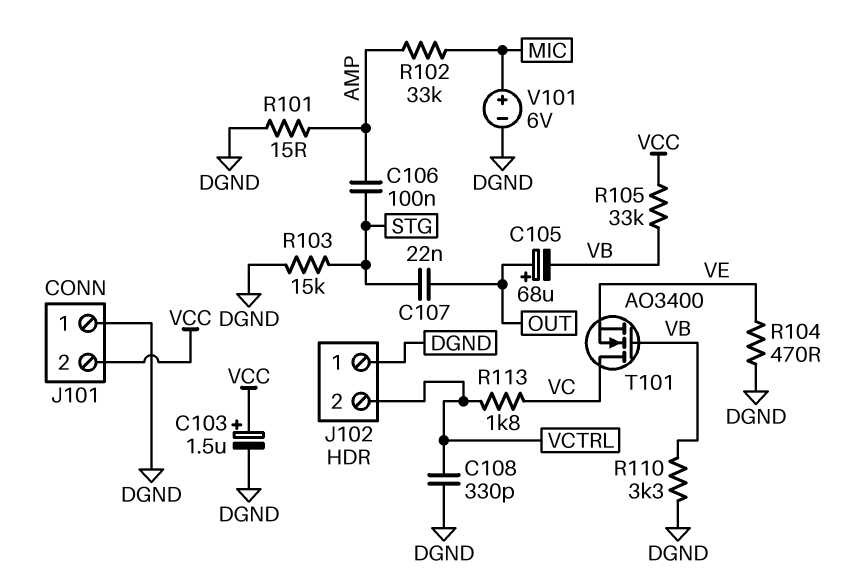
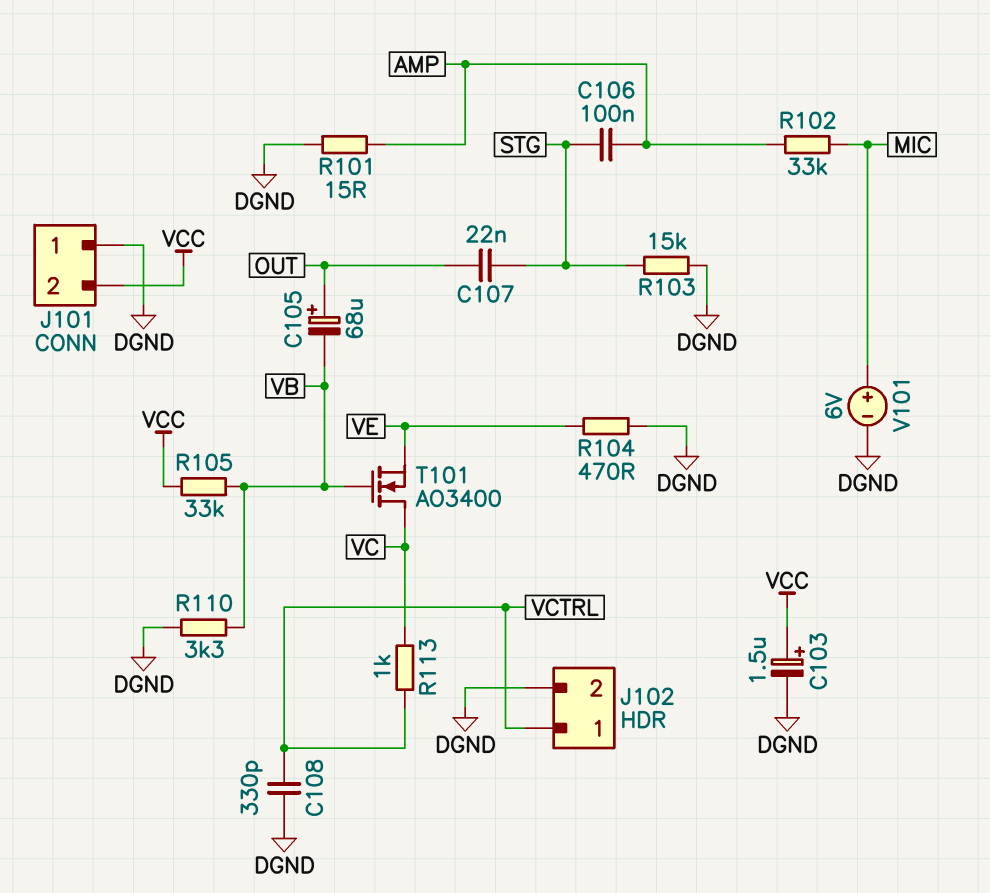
J102 pin 1: DGND -> VCTRL
J102 pin 2: VCTRL -> DGND
R113: 1.8k (VC, VCTRL) -> 1k (VC, VCTRL)

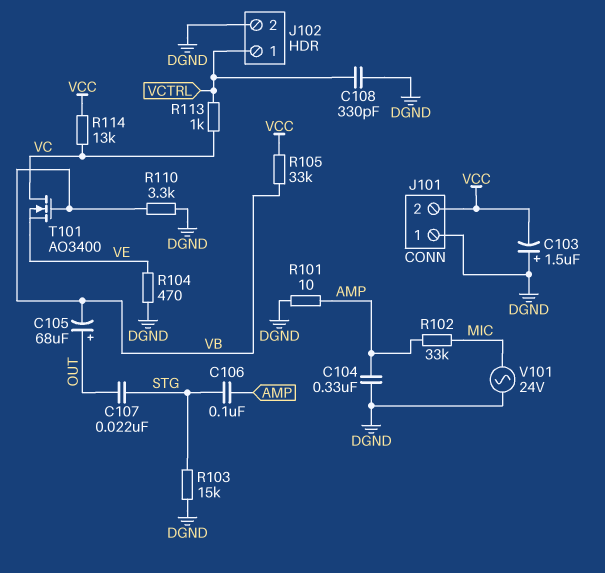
C103: 1.5uF (plus VCC, minus DGND) -> 1.5uF (plus DGND, minus VCC)
C104: none -> 330nF (AMP, DGND)
R101: 15 (AMP, DGND) -> 10 (AMP, DGND)
R114: none -> 13k (VC, VCC)
V101: 6V (plus MIC, minus DGND) -> AC 24V (DGND, MIC)

